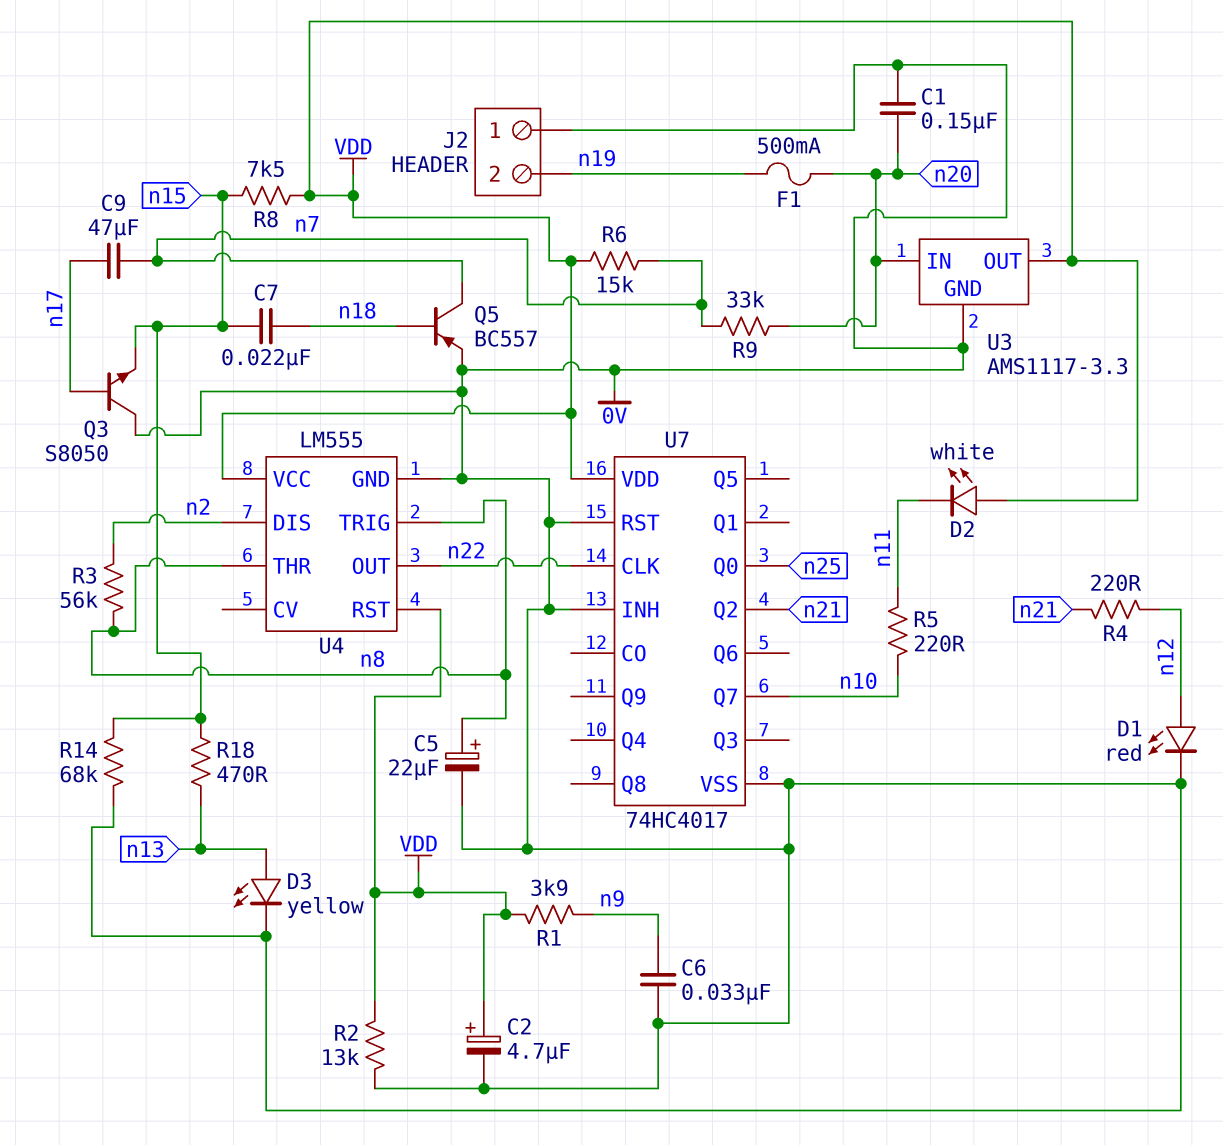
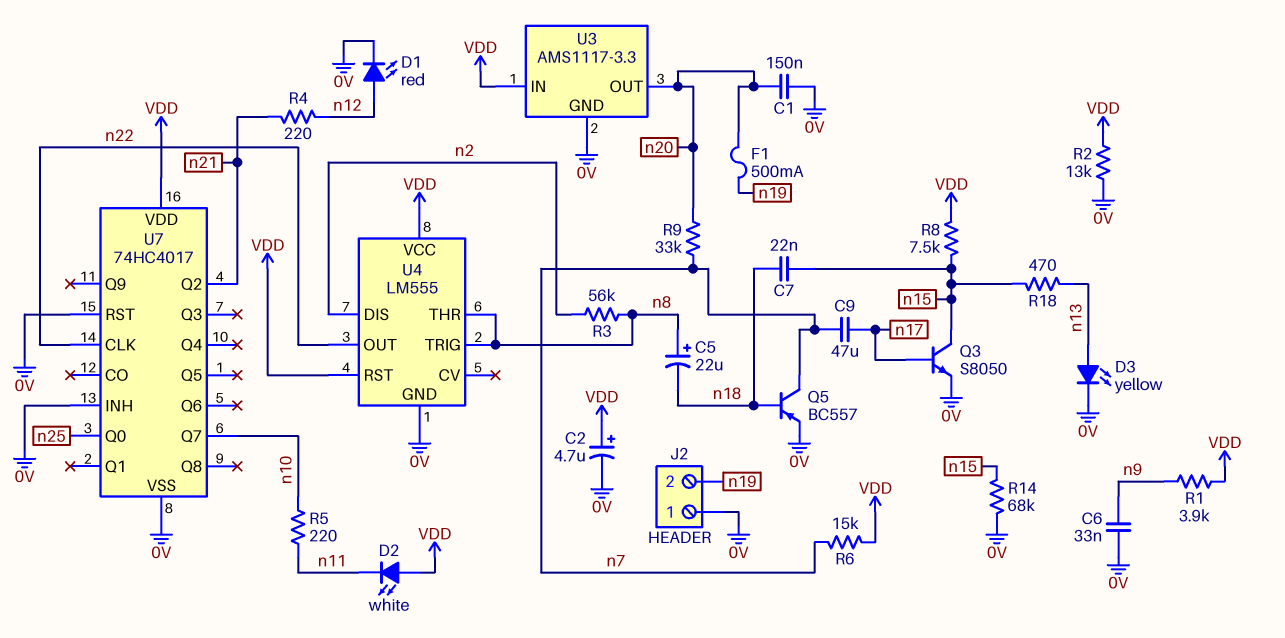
C5: 22uF (plus n8, minus 0V) -> 22uF (plus n8, minus n18)
Q3: NPN S8050 (B n17, C 0V, E n15) -> NPN S8050 (B n17, C n15, E 0V)
U3 pin IN: n20 -> VDD
U3 pin OUT: VDD -> n20

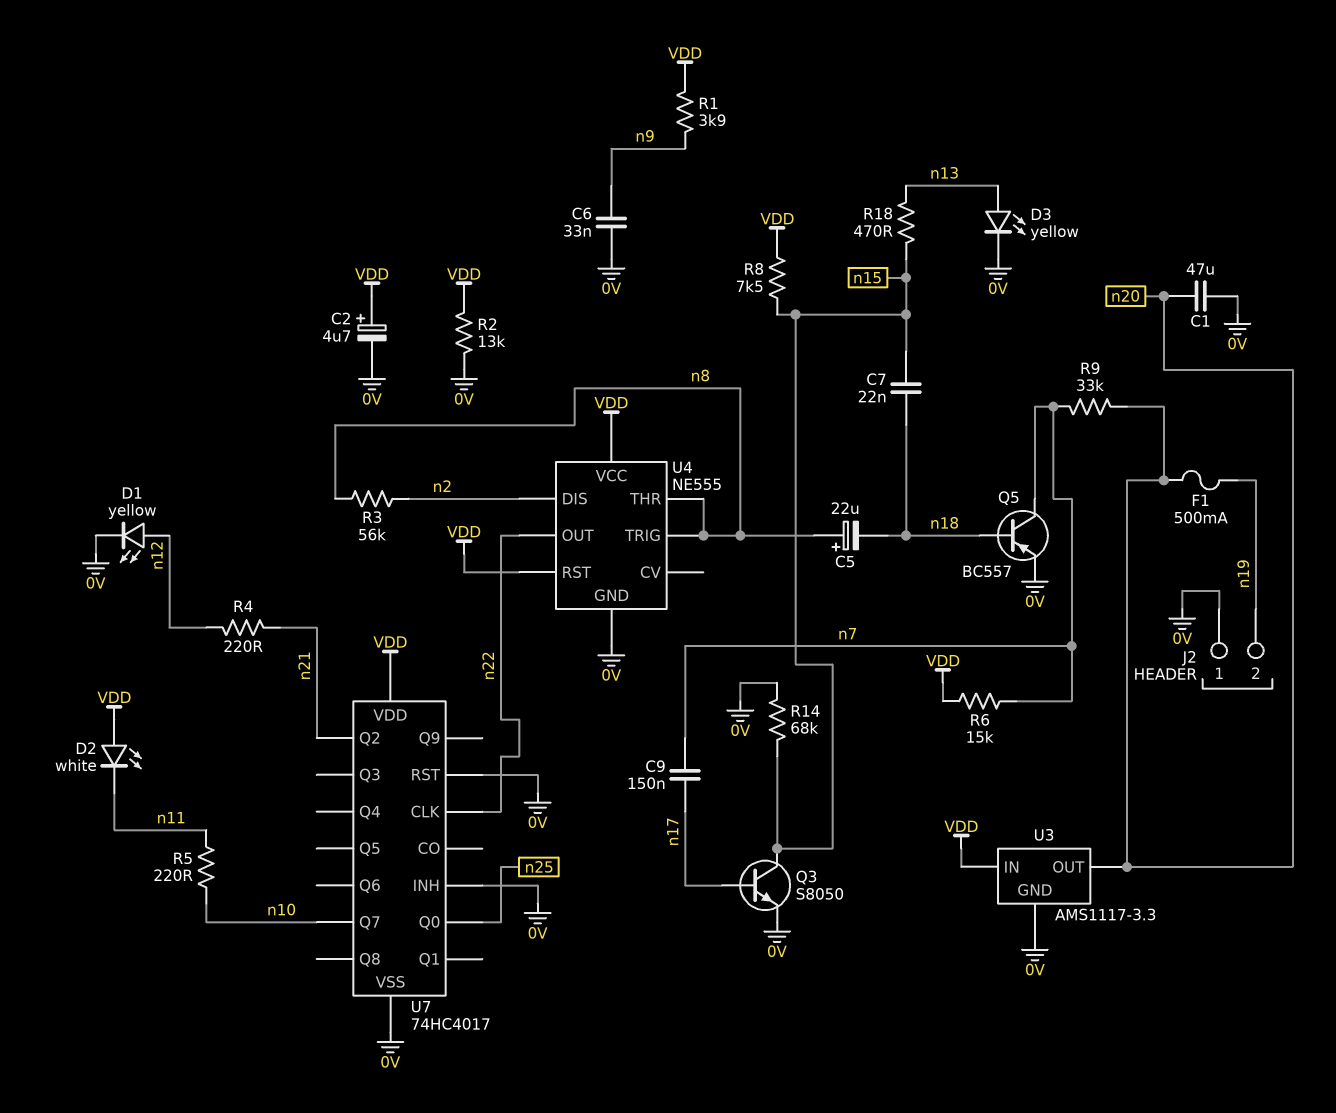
C1: 150nF (0V, n20) -> 47uF (0V, n20)
C9: 47uF (n7, n17) -> 150nF (n7, n17)
D1: LED red (A n12, K 0V) -> LED yellow (A n12, K 0V)
U4: LM555 -> NE555

